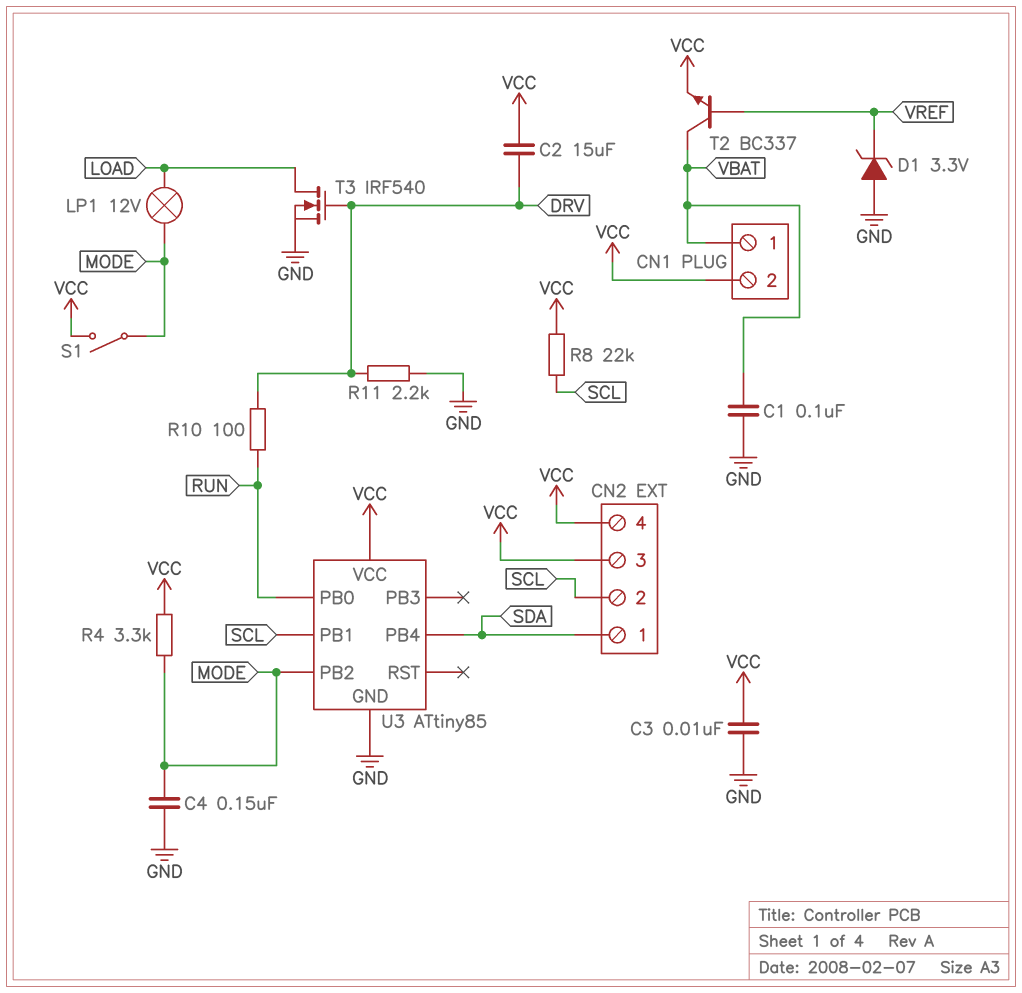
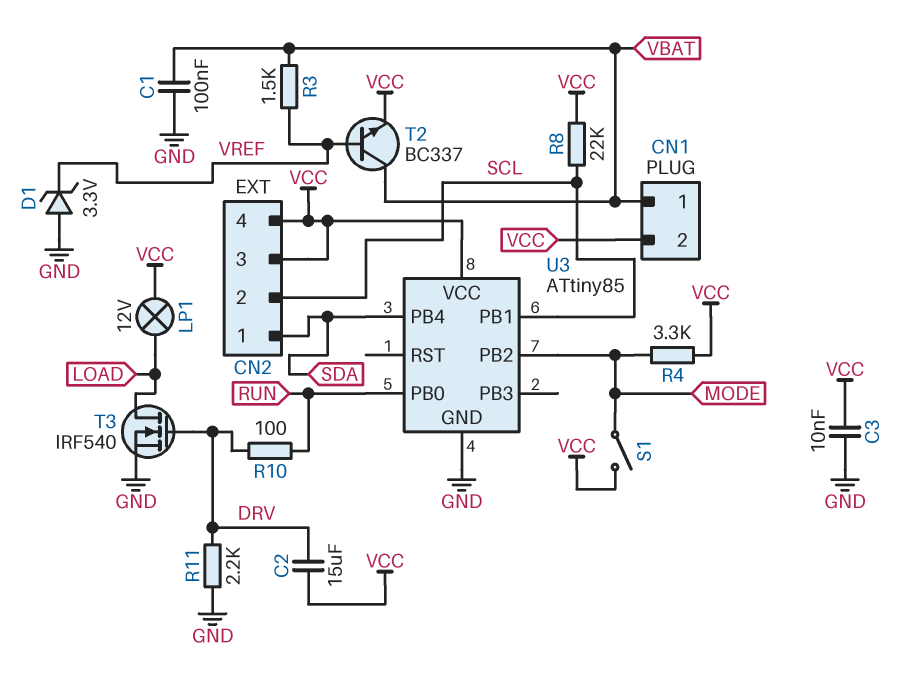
C4: 150nF (GND, MODE) -> none
LP1: lamp 12V (LOAD, MODE) -> lamp 12V (LOAD, VCC)
R3: none -> 1.5k (VBAT, VREF)

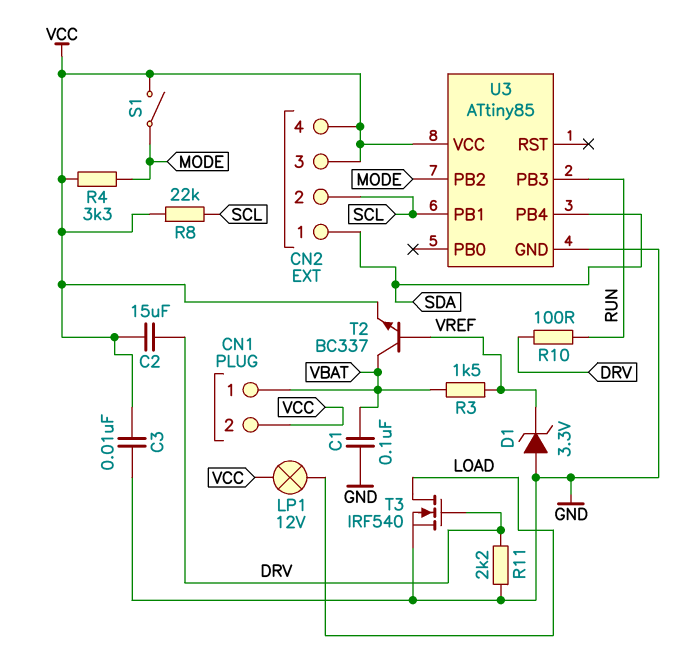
U3 pin PB0: RUN -> none
U3 pin PB3: none -> RUN

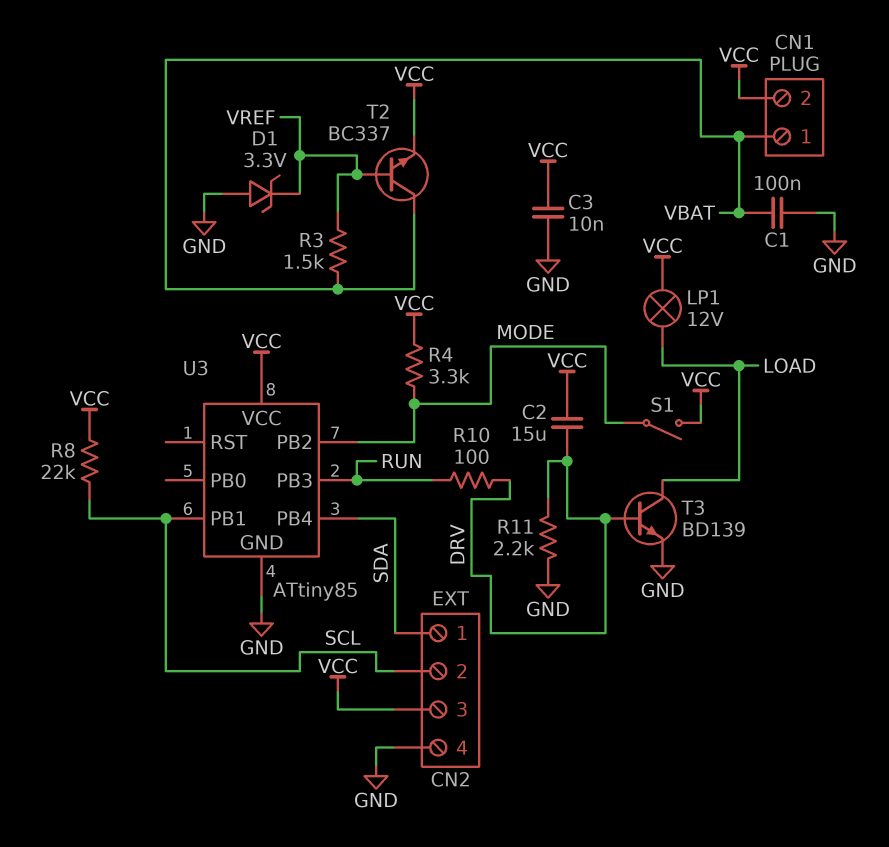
CN2 pin 4: VCC -> GND
T3: NMOS IRF540 (G DRV, D LOAD, S GND) -> NPN BD139 (B DRV, C LOAD, E GND)

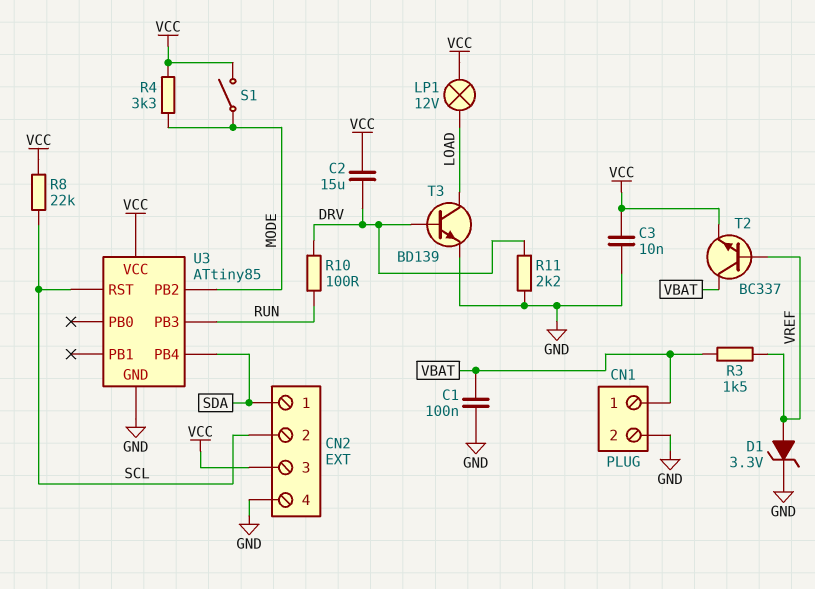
CN1 pin 2: VCC -> GND
D1: zener 3.3V (A GND, K VREF) -> zener 3.3V (A VREF, K GND)
U3 pin PB1: SCL -> none
U3 pin RST: none -> SCL

